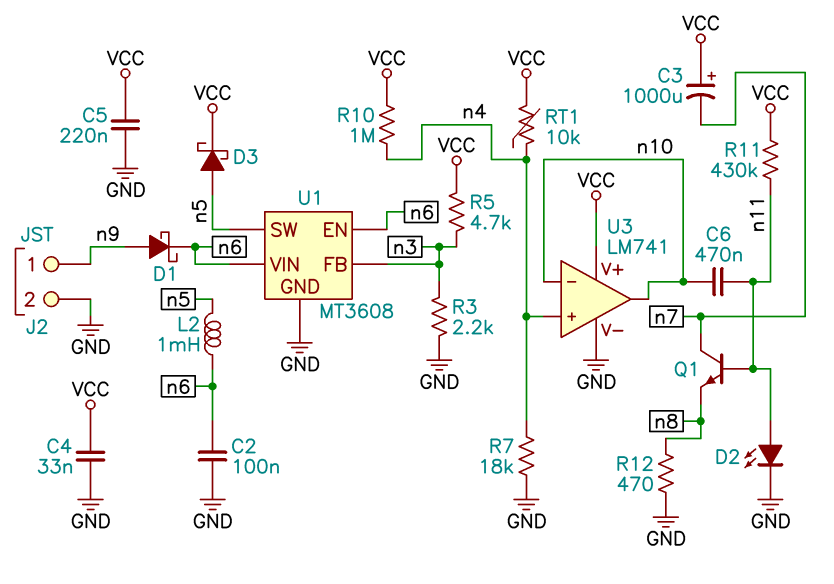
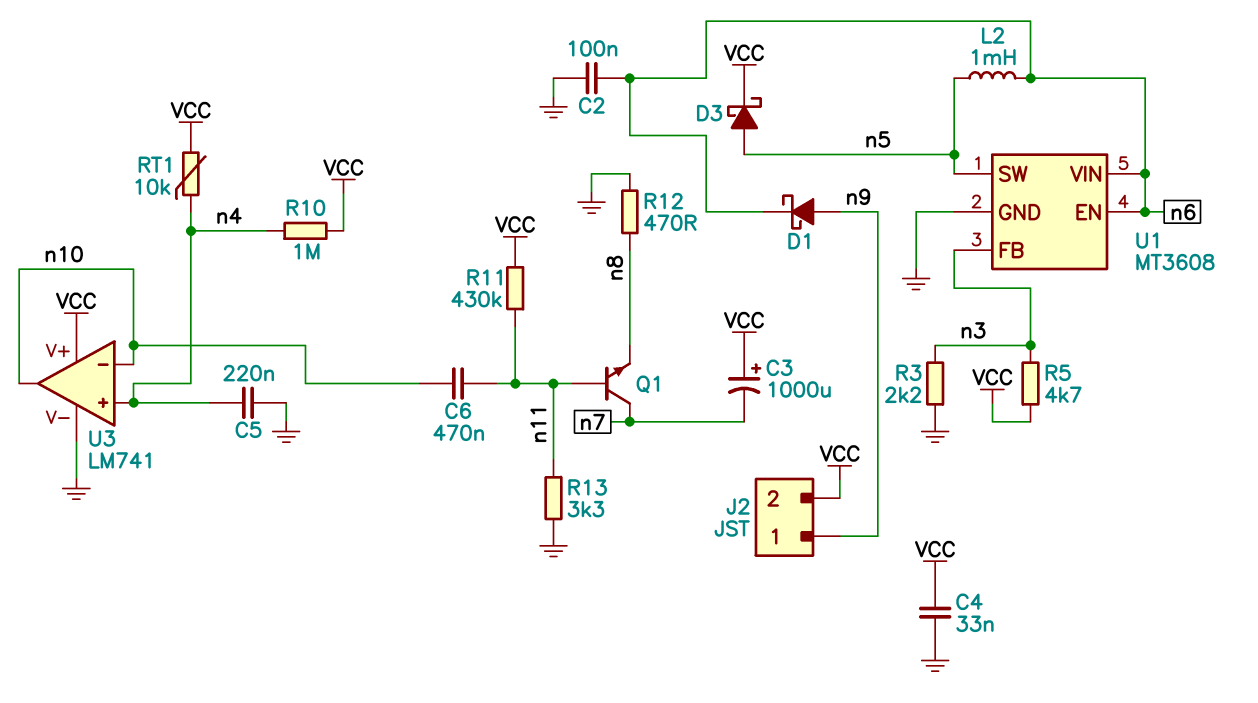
C5: 220nF (GND, VCC) -> 220nF (GND, n4)
D2: LED (A n11, K GND) -> none
J2 pin 2: GND -> VCC
R7: 18k (GND, n4) -> none
R13: none -> 3.3k (GND, n11)

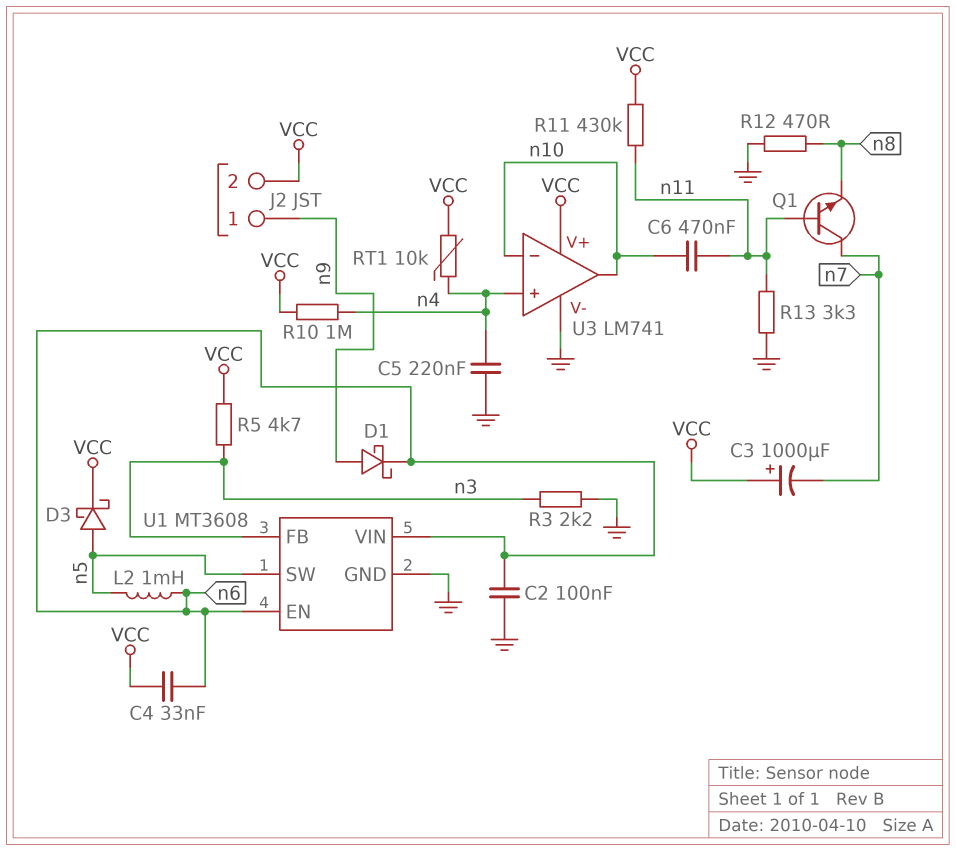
C4: 33nF (GND, VCC) -> 33nF (VCC, n6)

